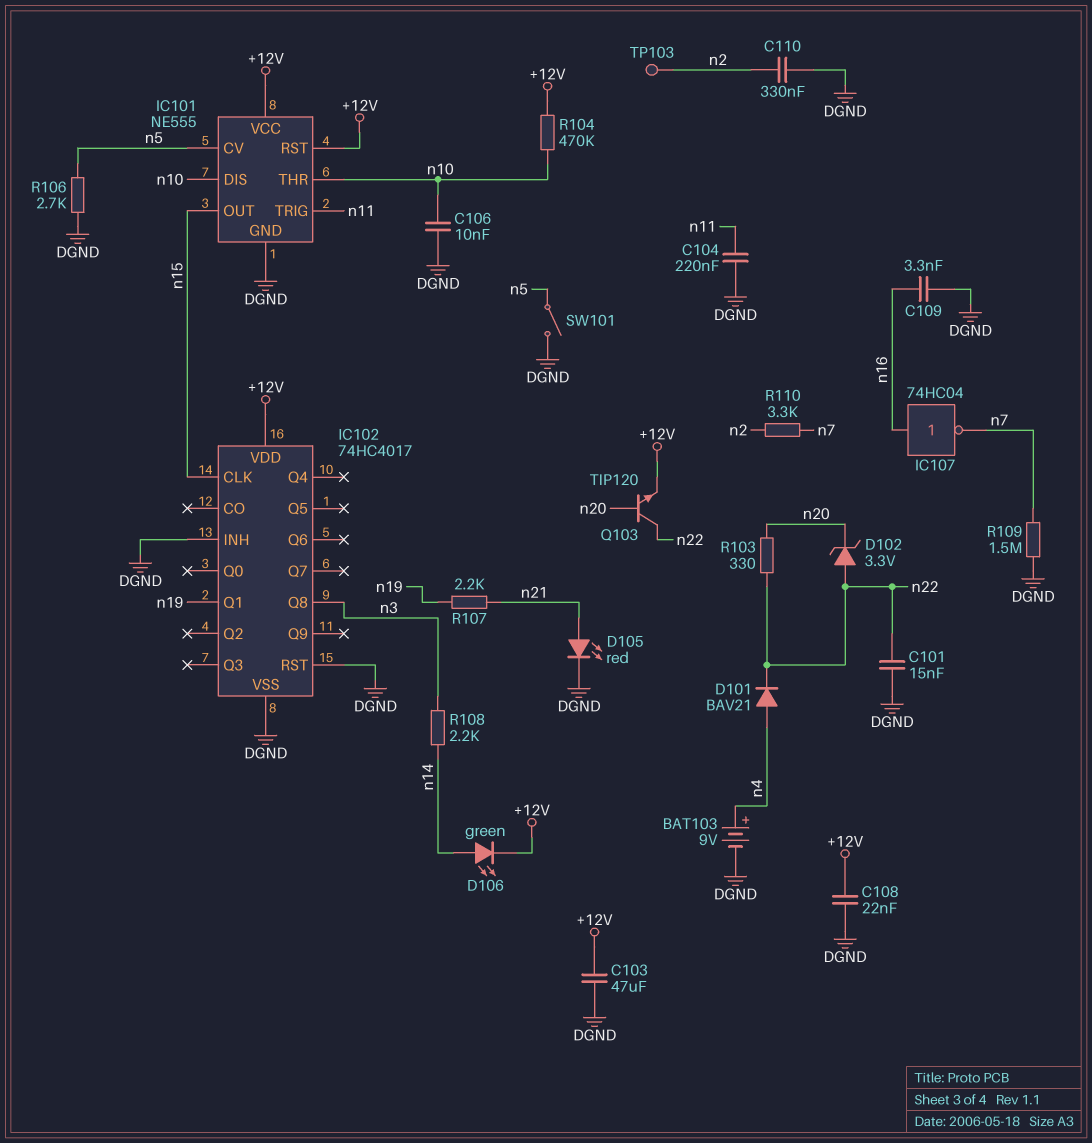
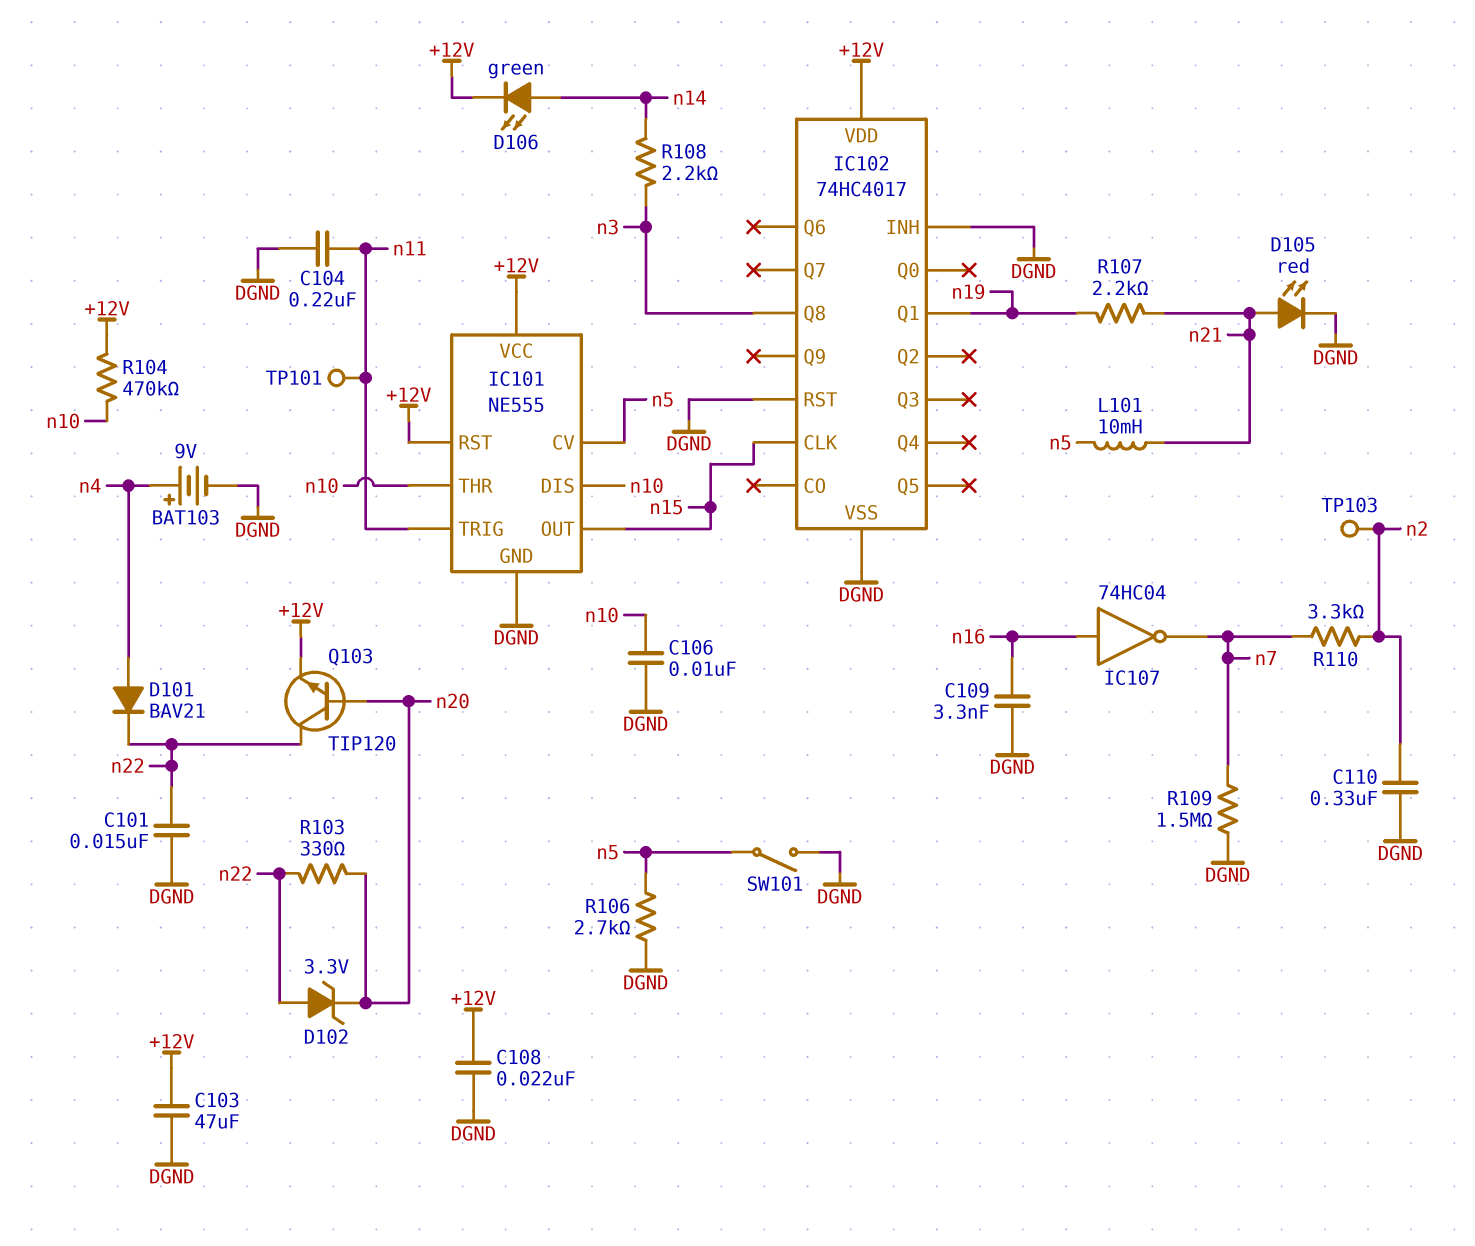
L101: none -> 10mH (n5, n21)
TP101: none -> test point (n11)

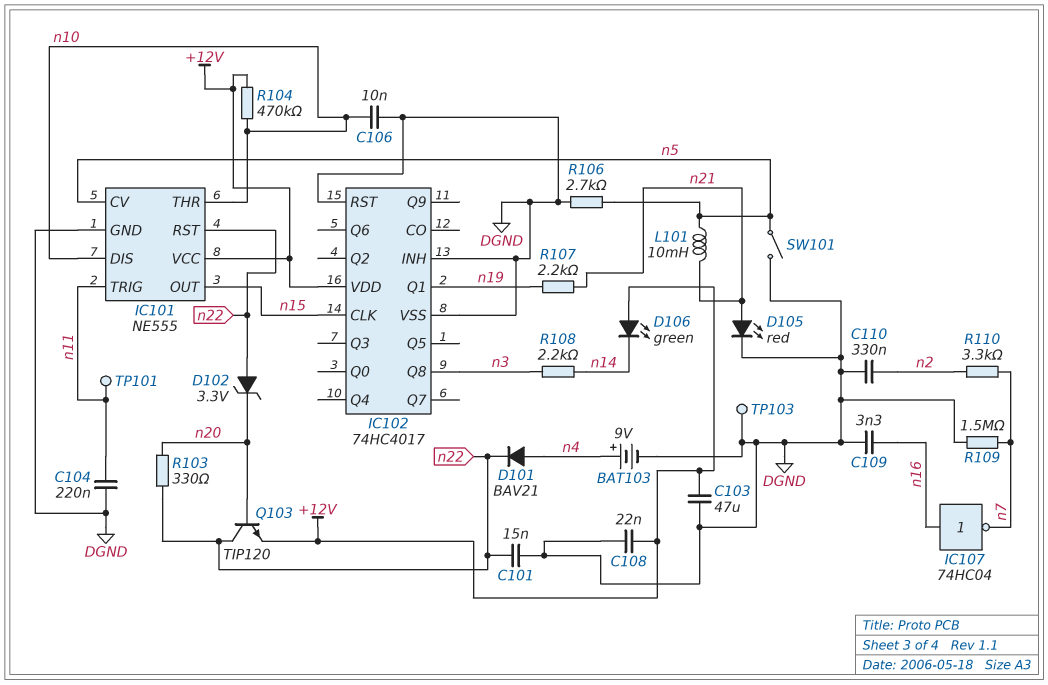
D106: LED green (A n14, K +12V) -> LED green (A +12V, K n14)
IC101 pin RST: +12V -> n22
TP103: test point (n2) -> test point (DGND)

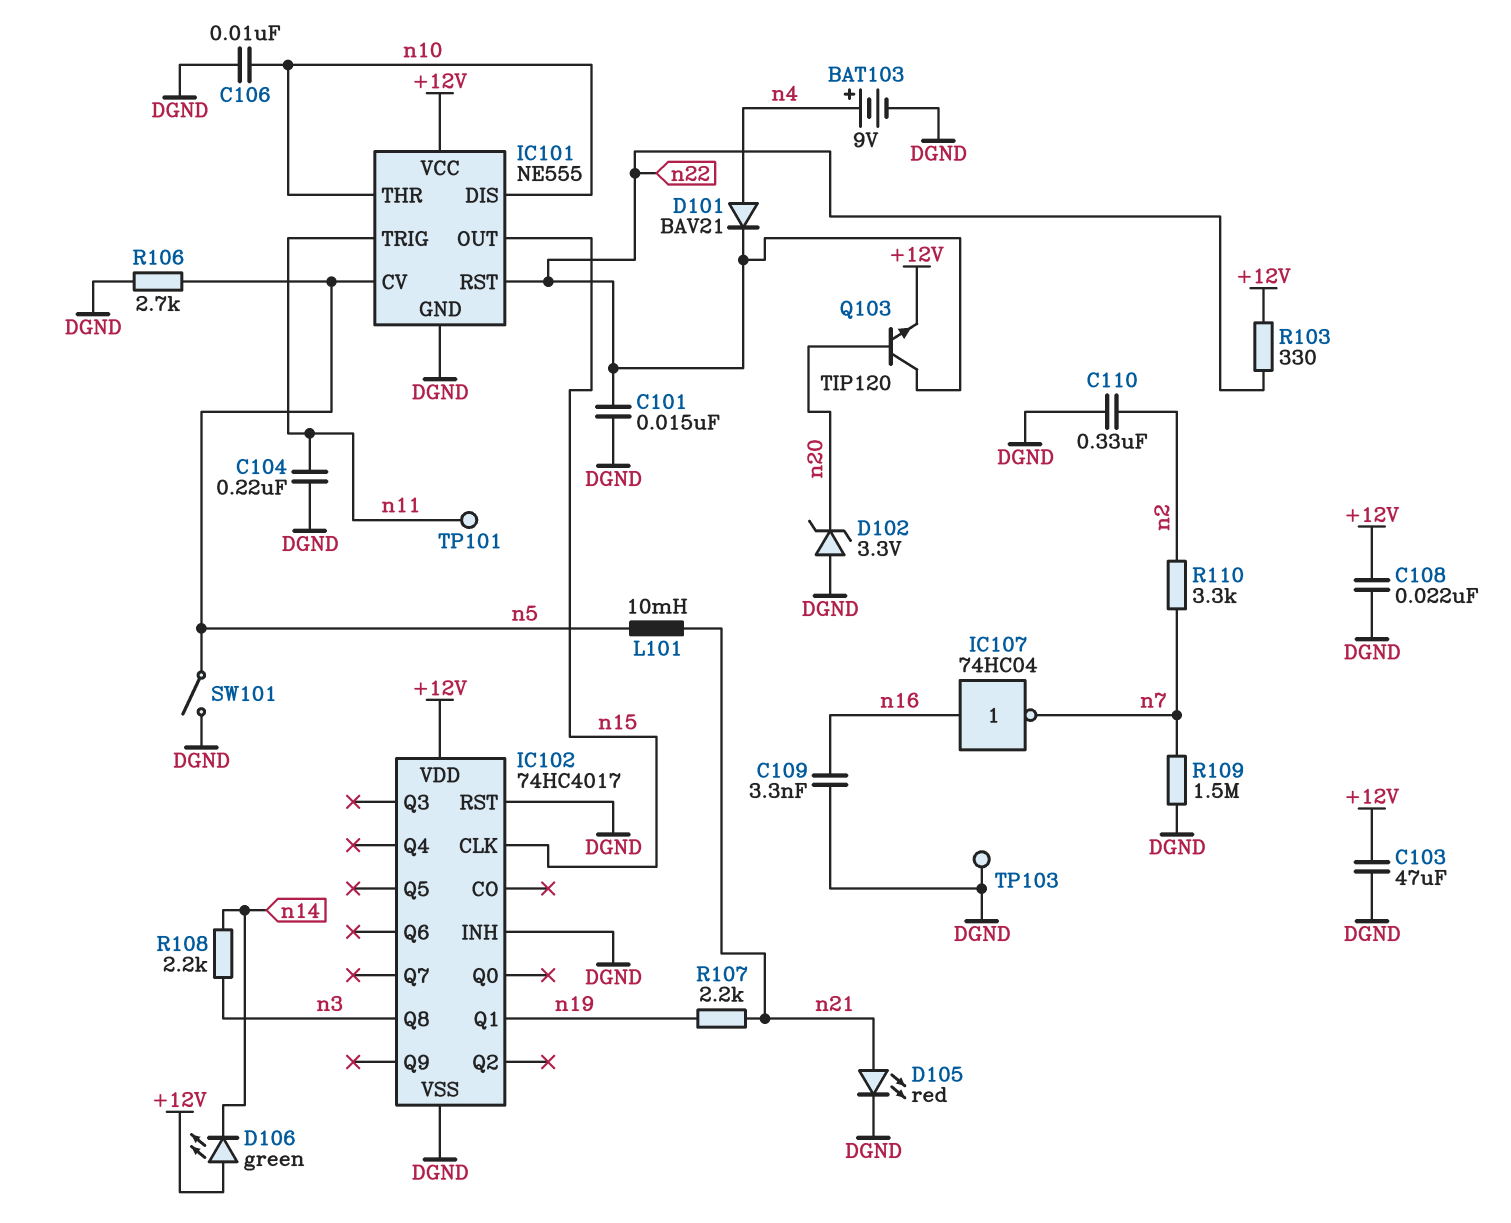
D102: zener 3.3V (A n22, K n20) -> zener 3.3V (A DGND, K n20)
R103: 330 (n20, n22) -> 330 (+12V, n22)
R104: 470k (+12V, n10) -> none

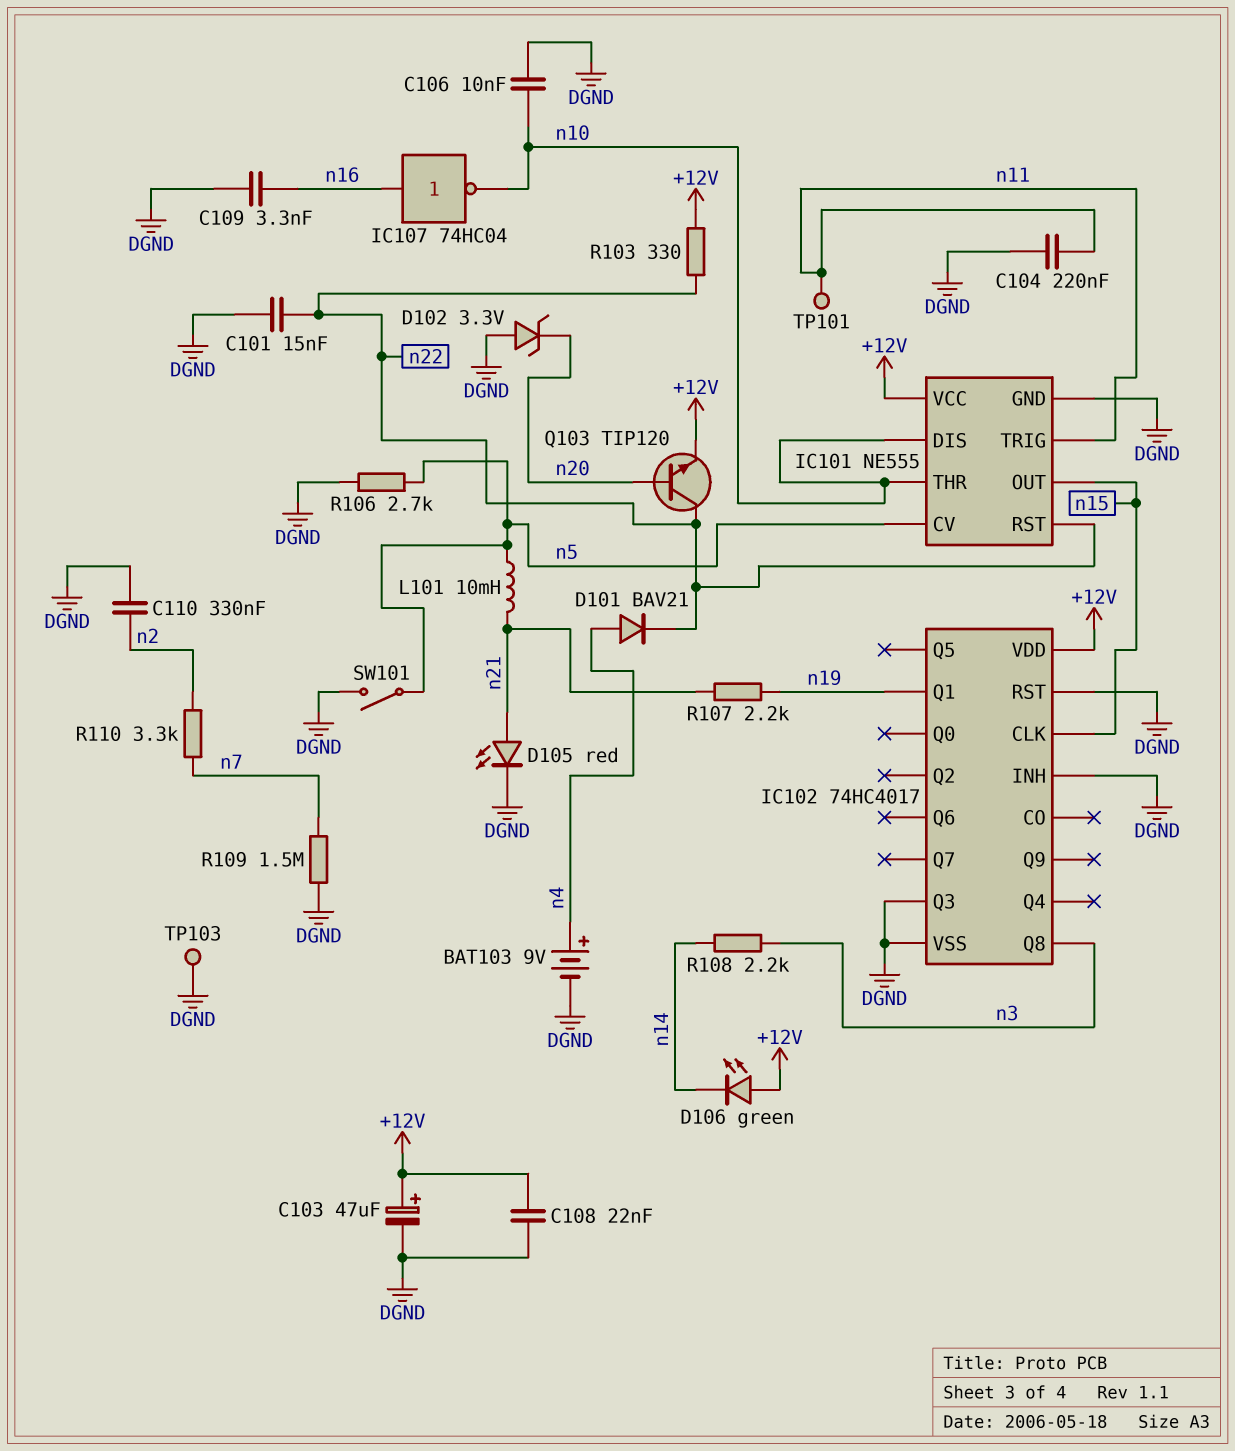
C103: 47uF (+12V, DGND) -> 47uF (plus +12V, minus DGND)
IC102 pin Q3: none -> DGND
IC107: NOT 74HC04 (in n16, out n7) -> NOT 74HC04 (in n16, out n10)

